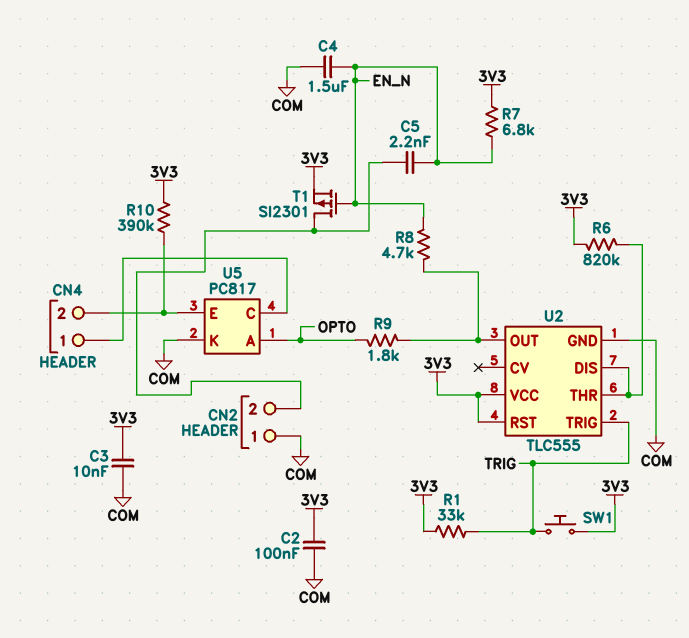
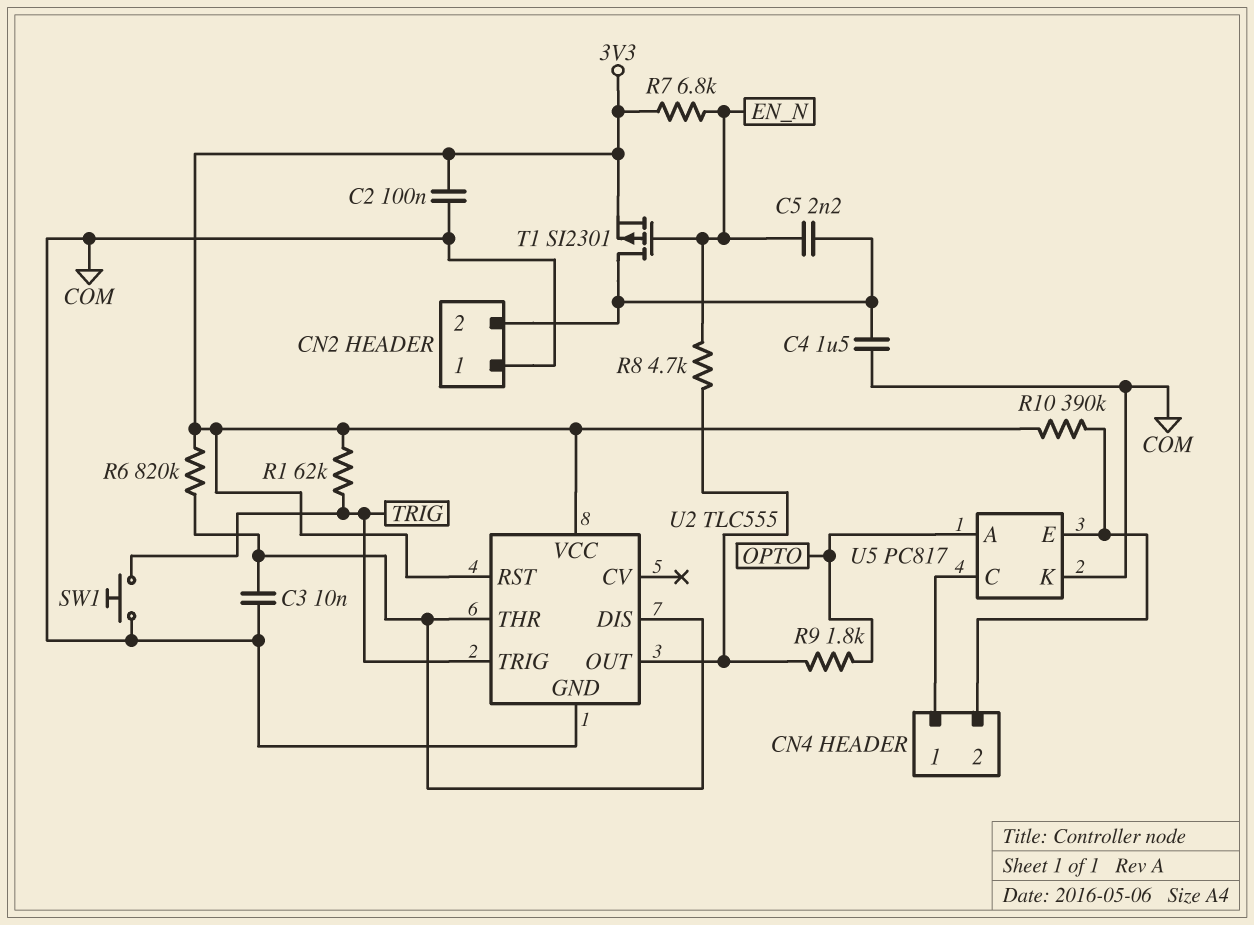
C3: 10nF (3V3, COM) -> 10nF (COM, U2/DIS)
C4: 1.5uF (COM, EN_N) -> 1.5uF (CN2/2, COM)
R1: 33k (3V3, TRIG) -> 62k (3V3, TRIG)
SW1: button (3V3, TRIG) -> button (COM, TRIG)

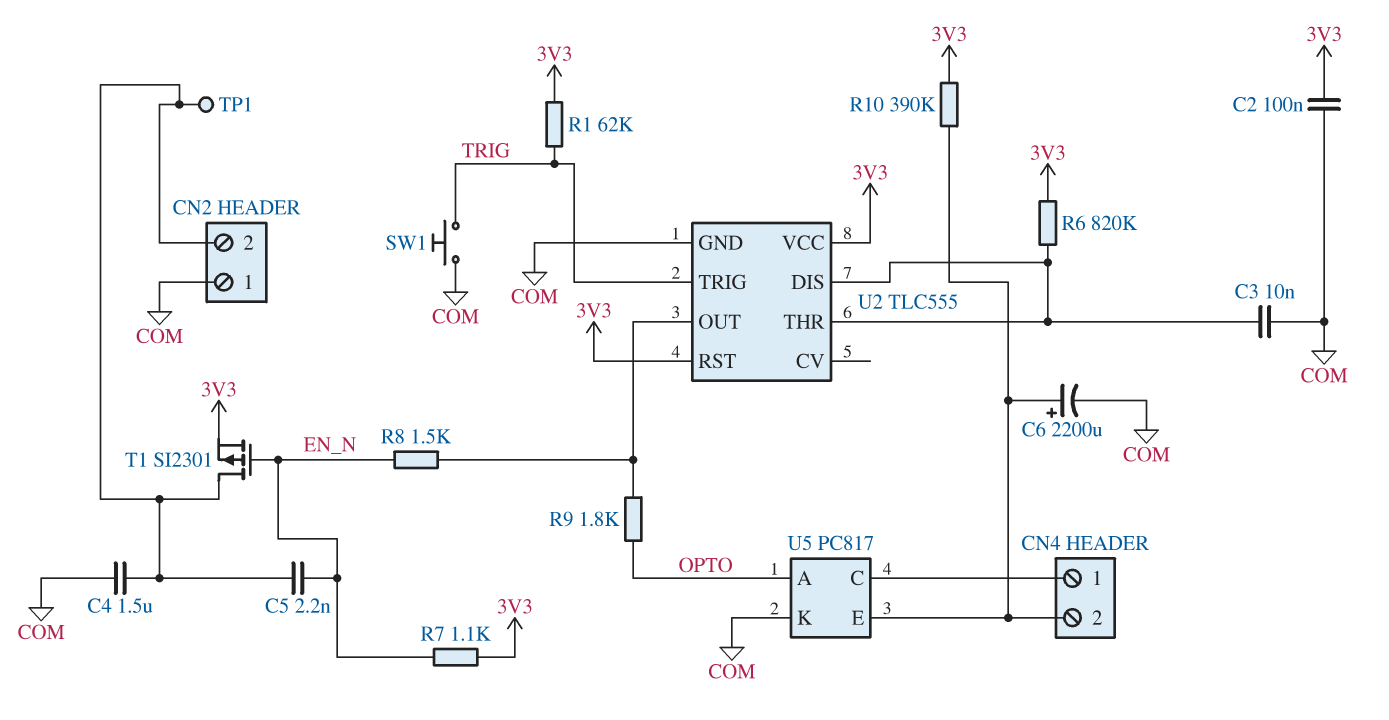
C6: none -> 2200uF (plus CN4/2, minus COM)
R7: 6.8k (3V3, EN_N) -> 1.1k (3V3, EN_N)
R8: 4.7k (EN_N, U2/OUT) -> 1.5k (EN_N, U2/OUT)
TP1: none -> test point (CN2/2)

